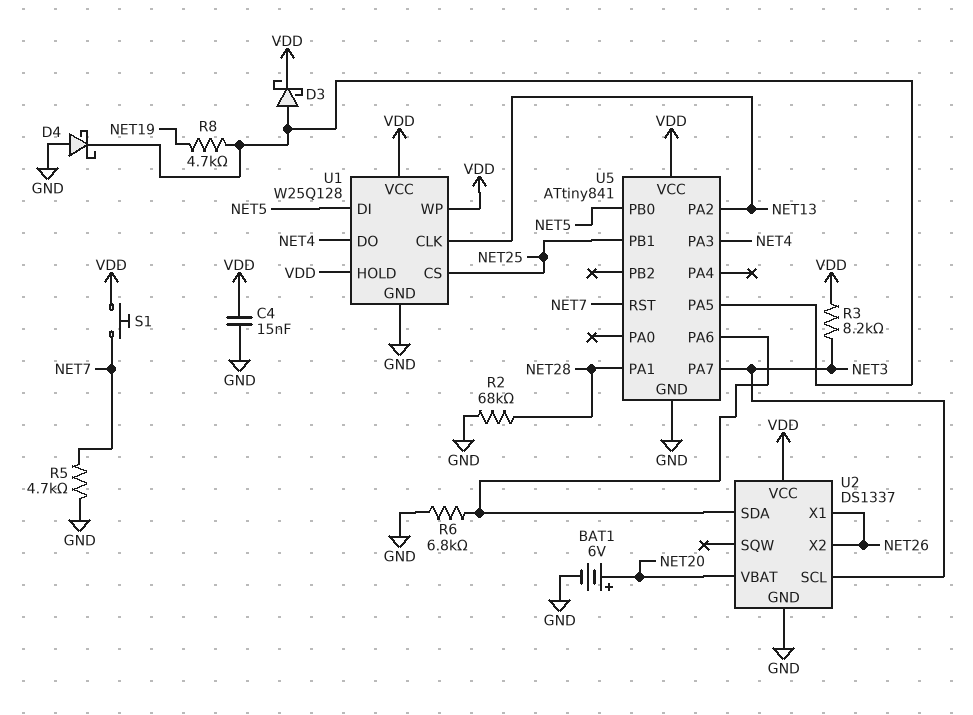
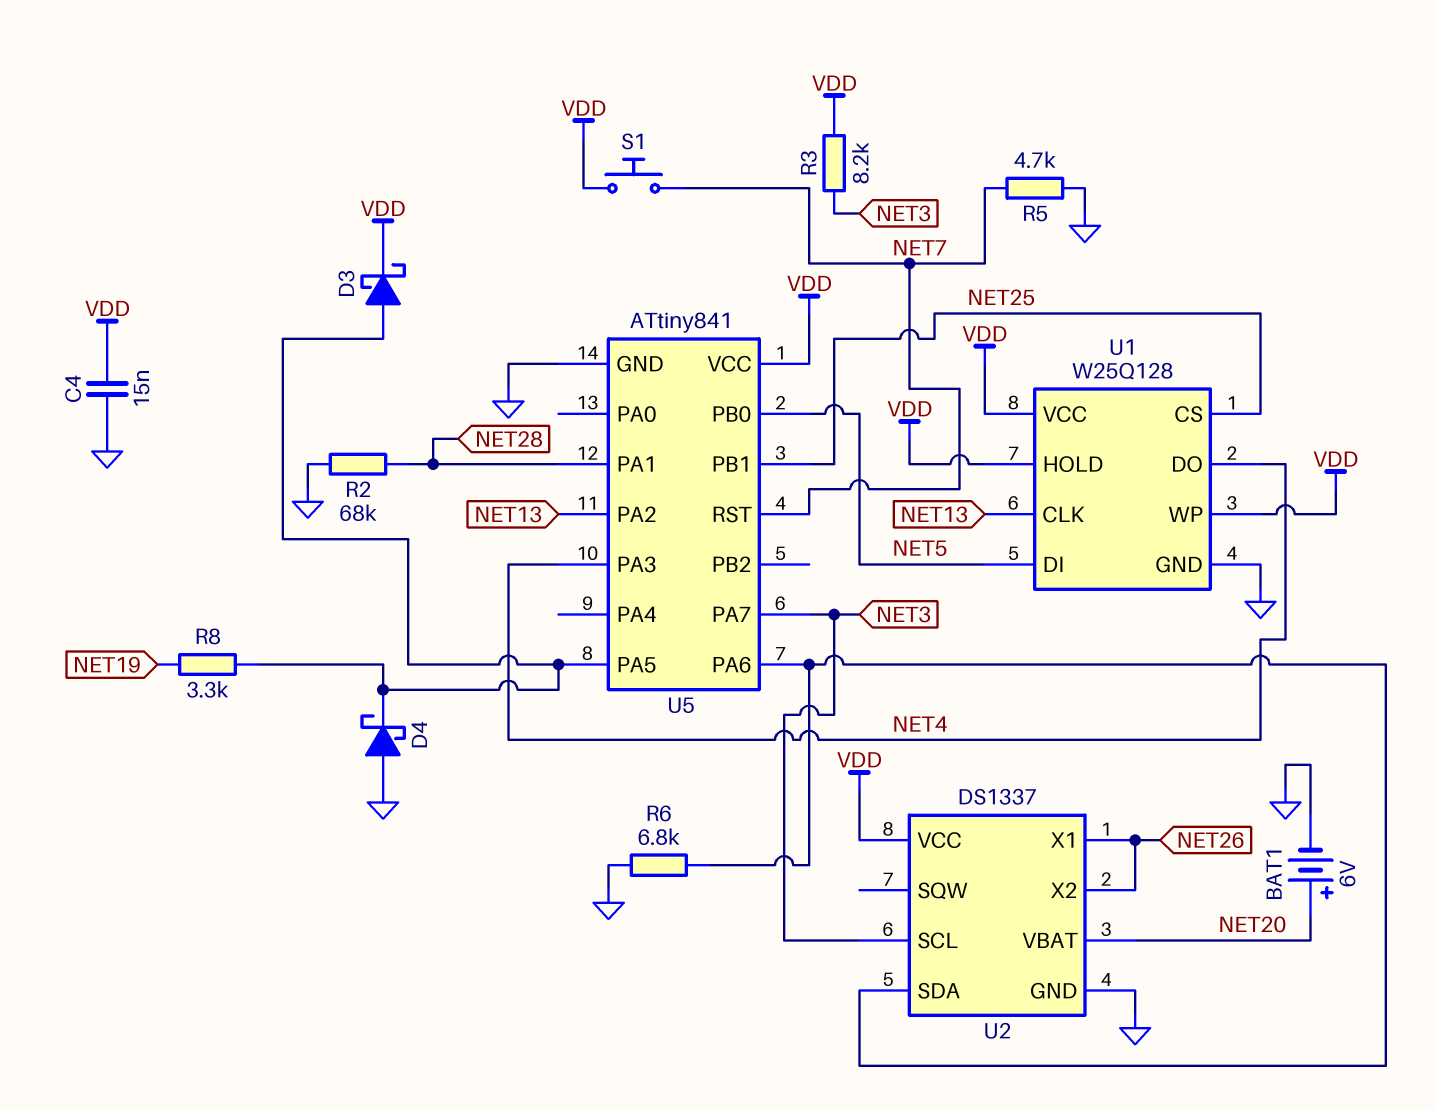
R8: 4.7k (NET19, U5/PA5) -> 3.3k (NET19, U5/PA5)

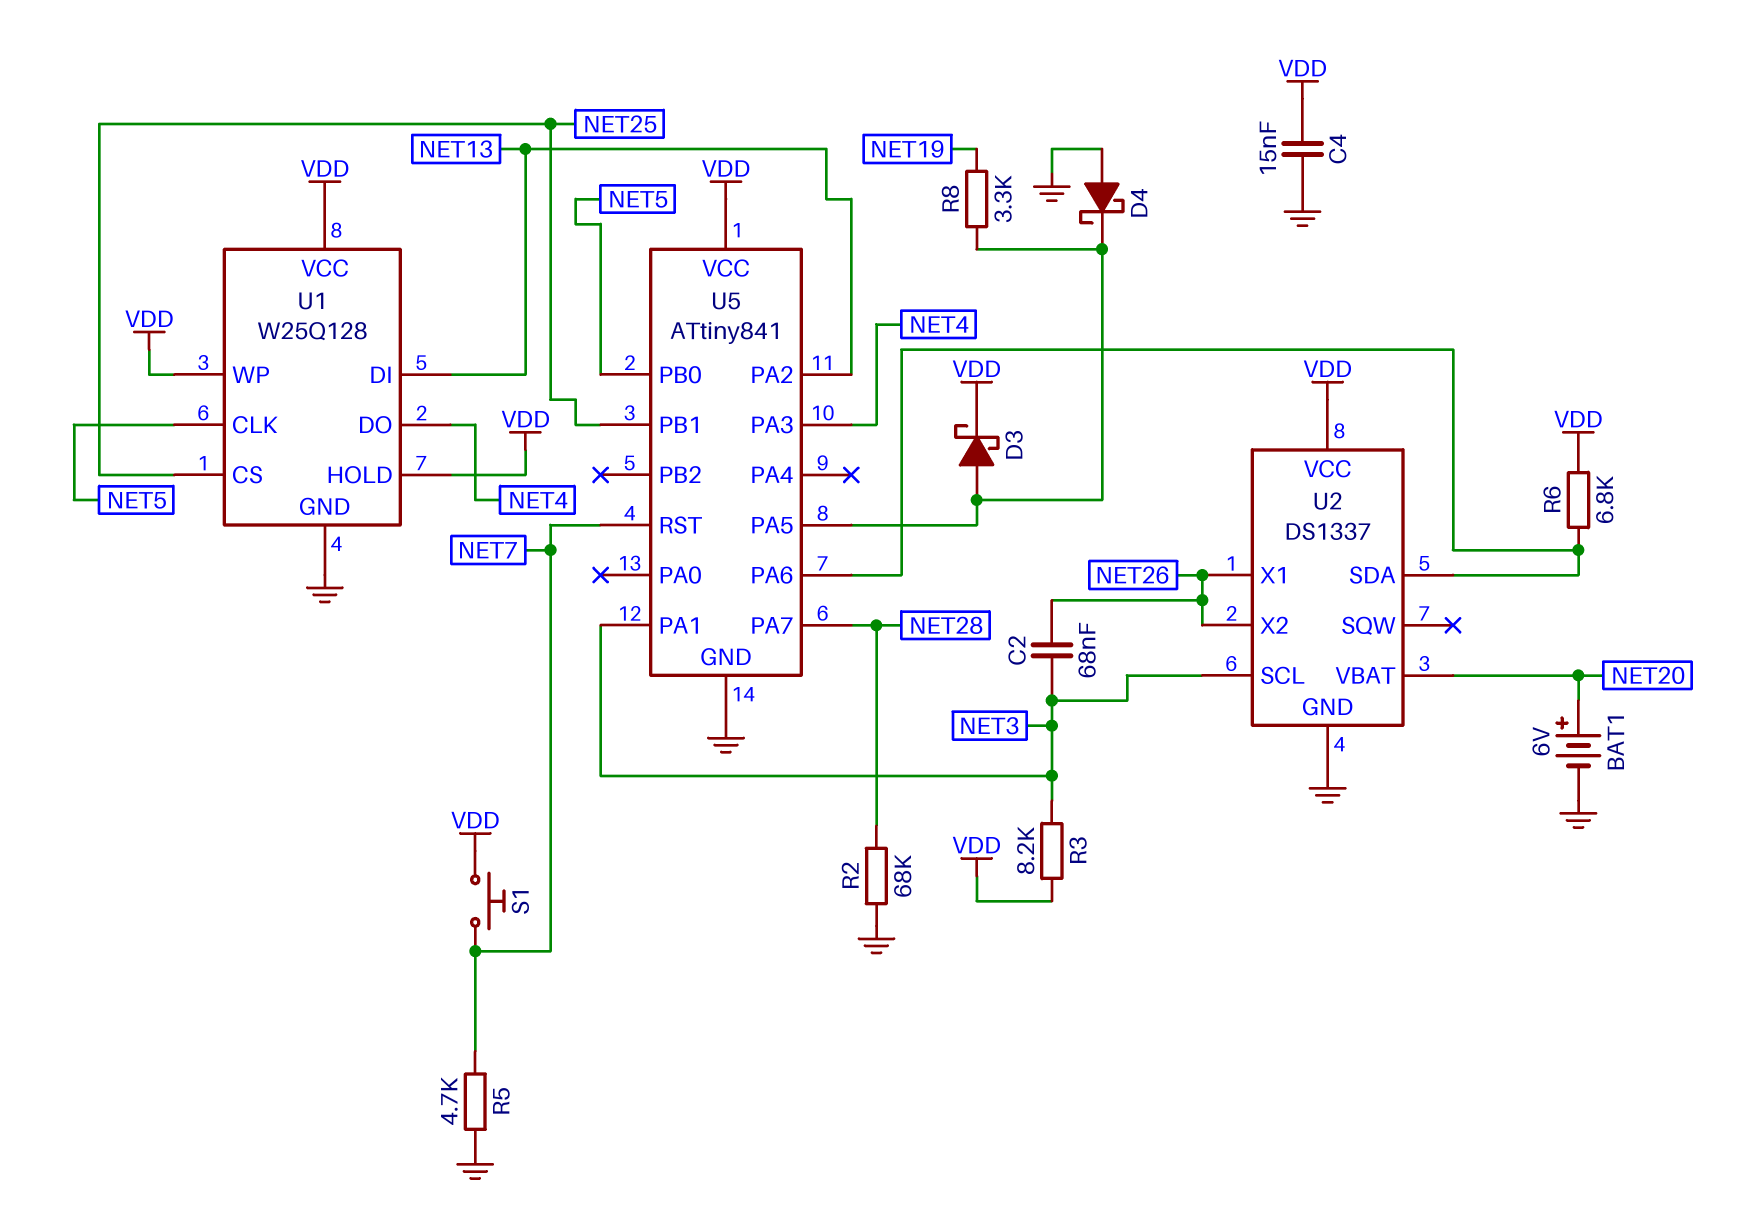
C2: none -> 68nF (NET3, NET26)
R6: 6.8k (GND, U2/SDA) -> 6.8k (U2/SDA, VDD)
U1 pin CLK: NET13 -> NET5
U1 pin DI: NET5 -> NET13
U5 pin PA1: NET28 -> NET3
U5 pin PA7: NET3 -> NET28

